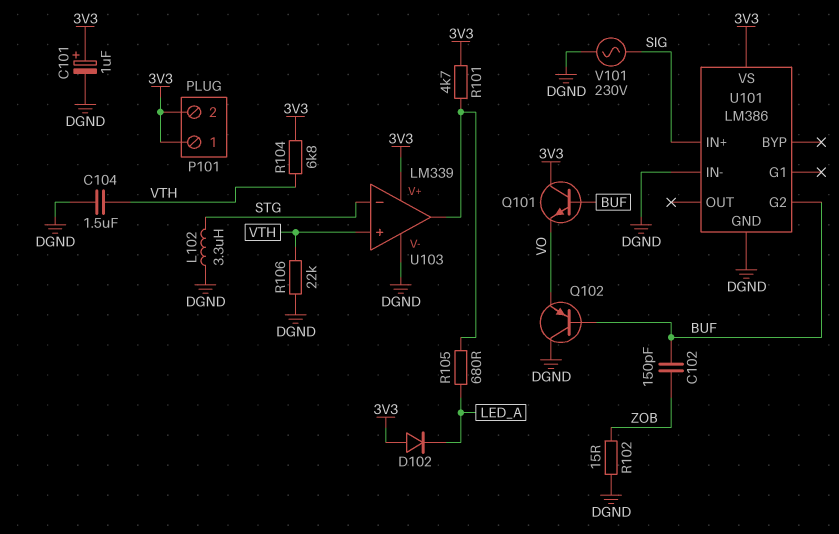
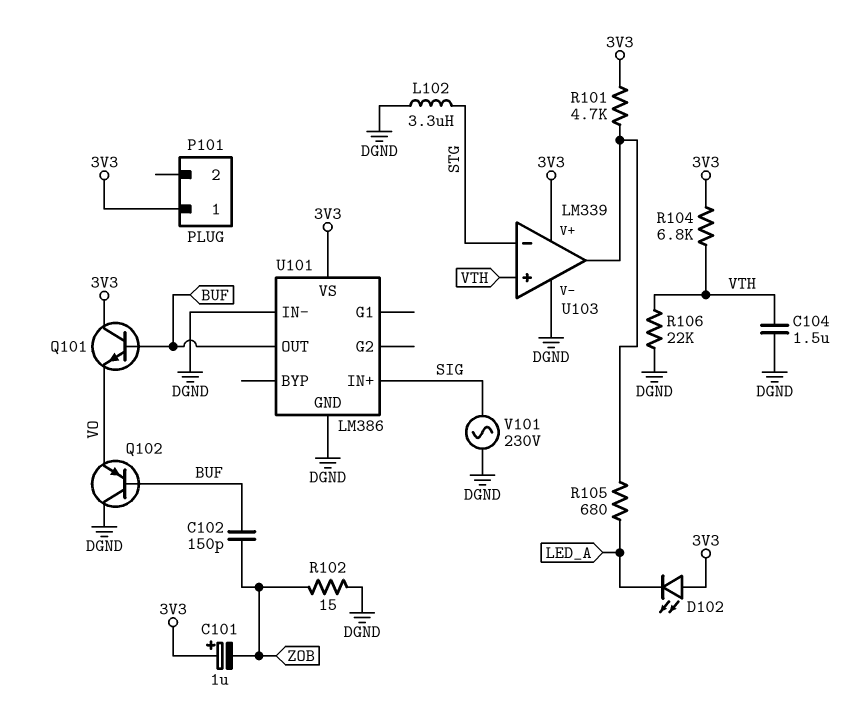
C101: 1uF (plus 3V3, minus DGND) -> 1uF (plus 3V3, minus ZOB)
D102: diode (A 3V3, K LED_A) -> LED (A 3V3, K LED_A)
P101 pin 2: 3V3 -> none
U101 pin G2: BUF -> none
U101 pin OUT: none -> BUF

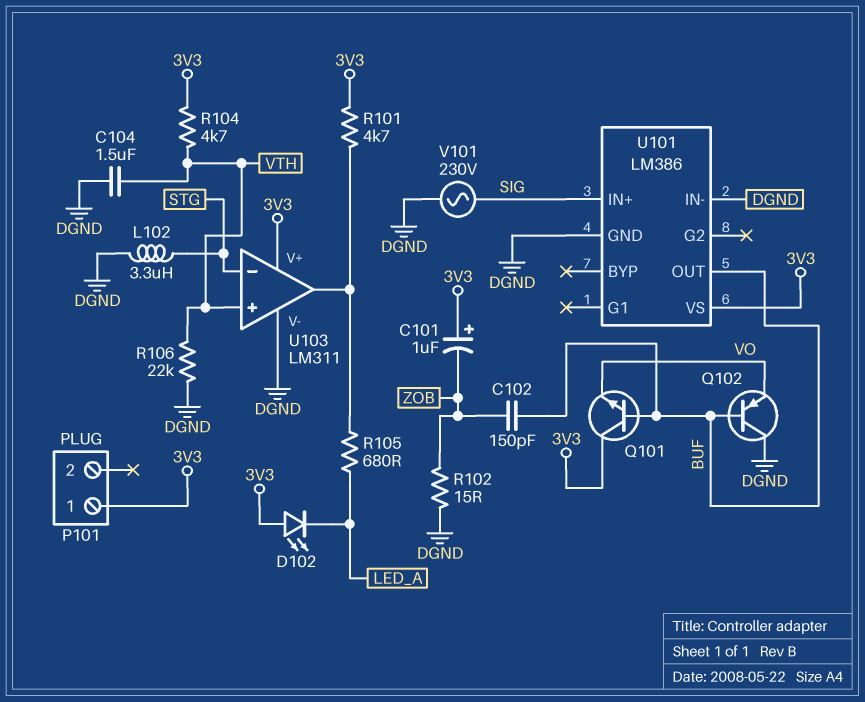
R104: 6.8k (3V3, VTH) -> 4.7k (3V3, VTH)
U103: LM339 -> LM311

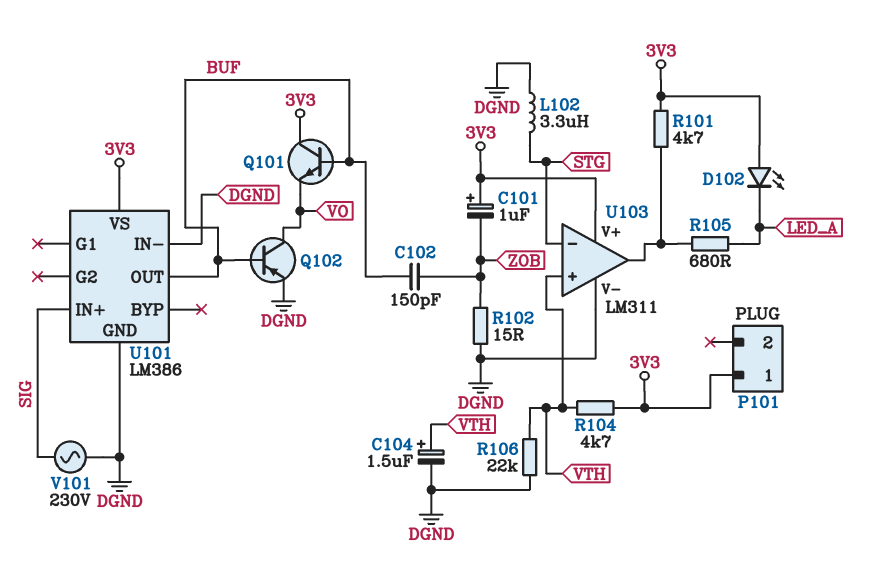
C104: 1.5uF (DGND, VTH) -> 1.5uF (plus VTH, minus DGND)
Q102: PNP (B BUF, C DGND, E VO) -> PNP (B BUF, C VO, E DGND)

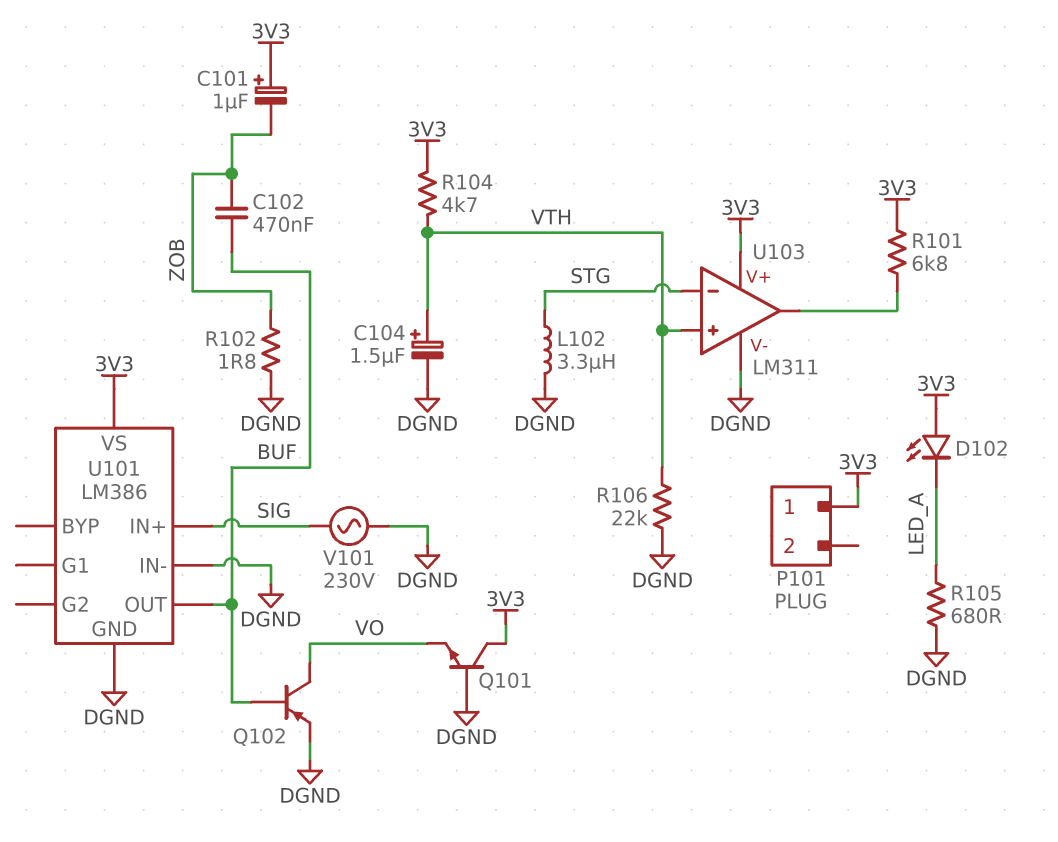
C102: 150pF (BUF, ZOB) -> 470nF (BUF, ZOB)
Q101: NPN (B BUF, C 3V3, E VO) -> NPN (B DGND, C 3V3, E VO)
R101: 4.7k (3V3, U103/out) -> 6.8k (3V3, U103/out)
R102: 15 (DGND, ZOB) -> 1.8 (DGND, ZOB)
R105: 680 (LED_A, U103/out) -> 680 (DGND, LED_A)

